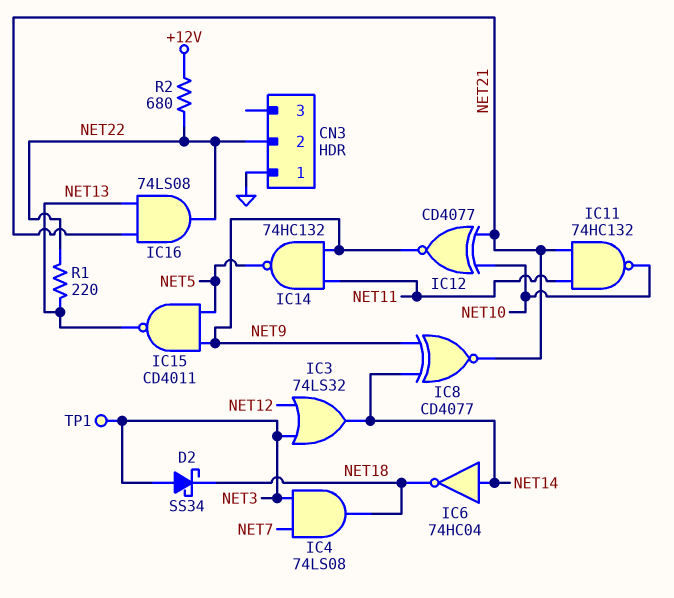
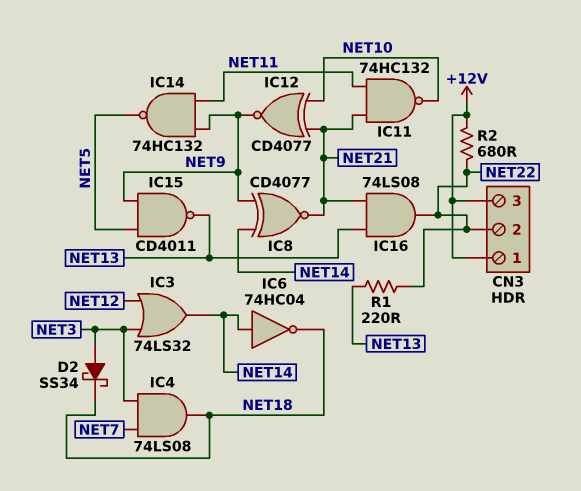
CN3 pin 1: GND -> +12V
CN3 pin 3: none -> +12V
TP1: test point (NET3) -> none

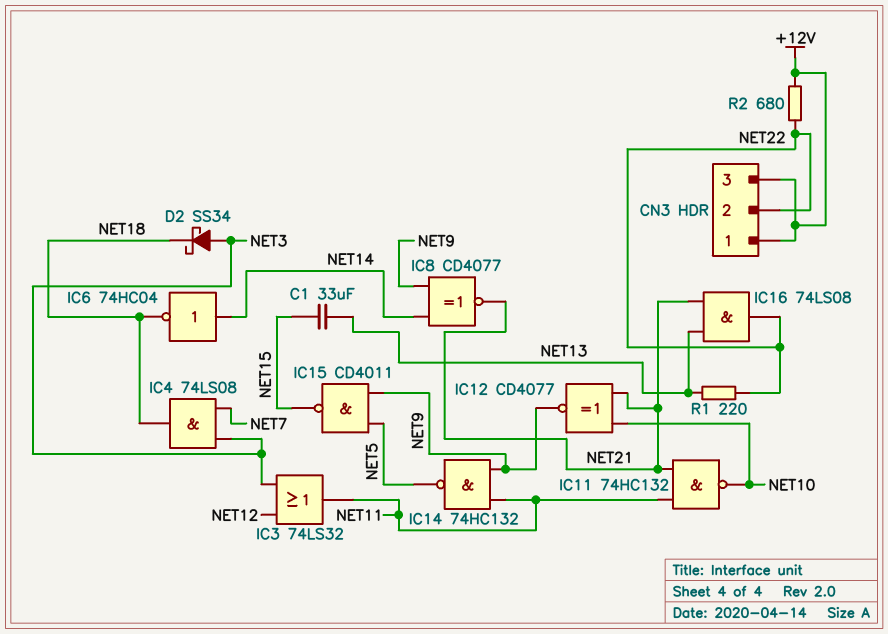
C1: none -> 33uF (NET13, NET15)
IC3: OR 74LS32 (in NET3, in NET12, out NET14) -> OR 74LS32 (in NET3, in NET12, out NET11)
IC15: NAND CD4011 (in NET5, in NET9, out NET13) -> NAND CD4011 (in NET5, in NET9, out NET15)

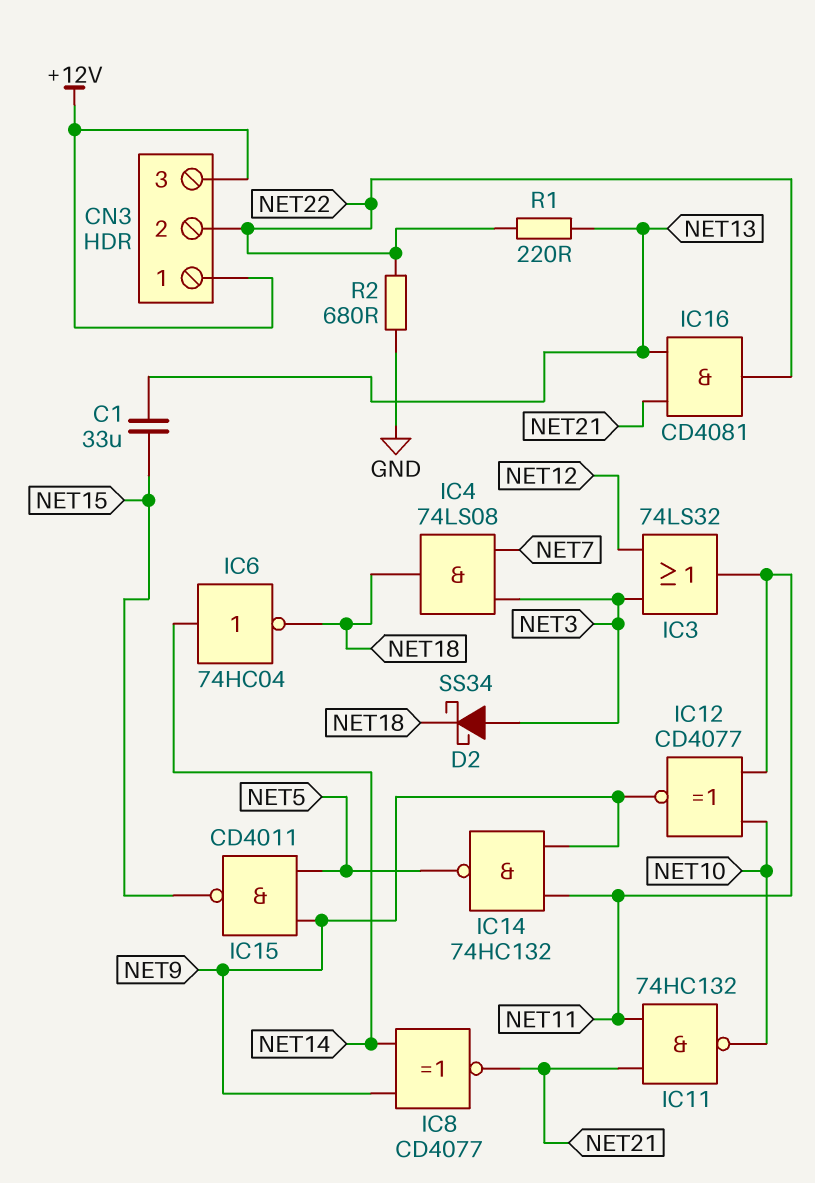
IC12: XNOR CD4077 (in NET10, in NET21, out NET9) -> XNOR CD4077 (in NET10, in NET11, out NET9)
IC16: AND 74LS08 (in NET13, in NET21, out NET22) -> AND CD4081 (in NET13, in NET21, out NET22)
R2: 680 (+12V, NET22) -> 680 (GND, NET22)

